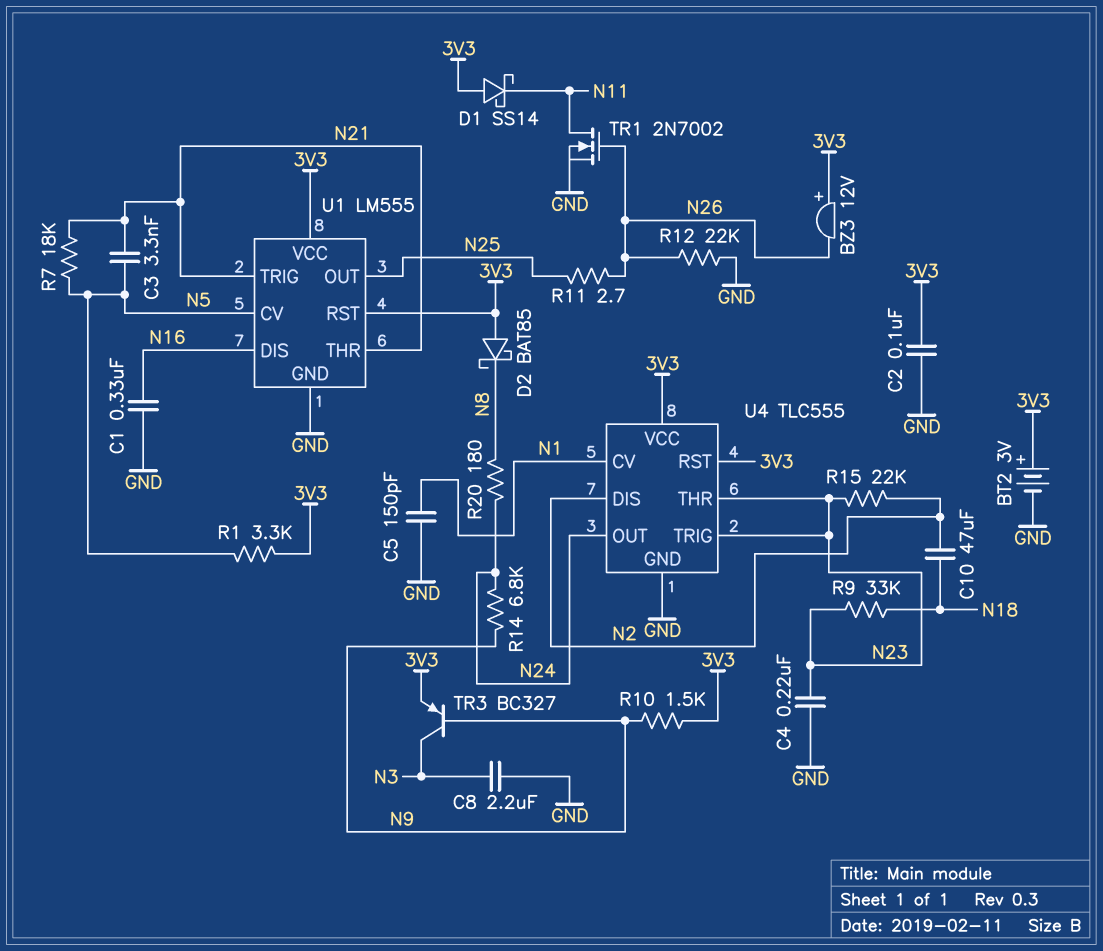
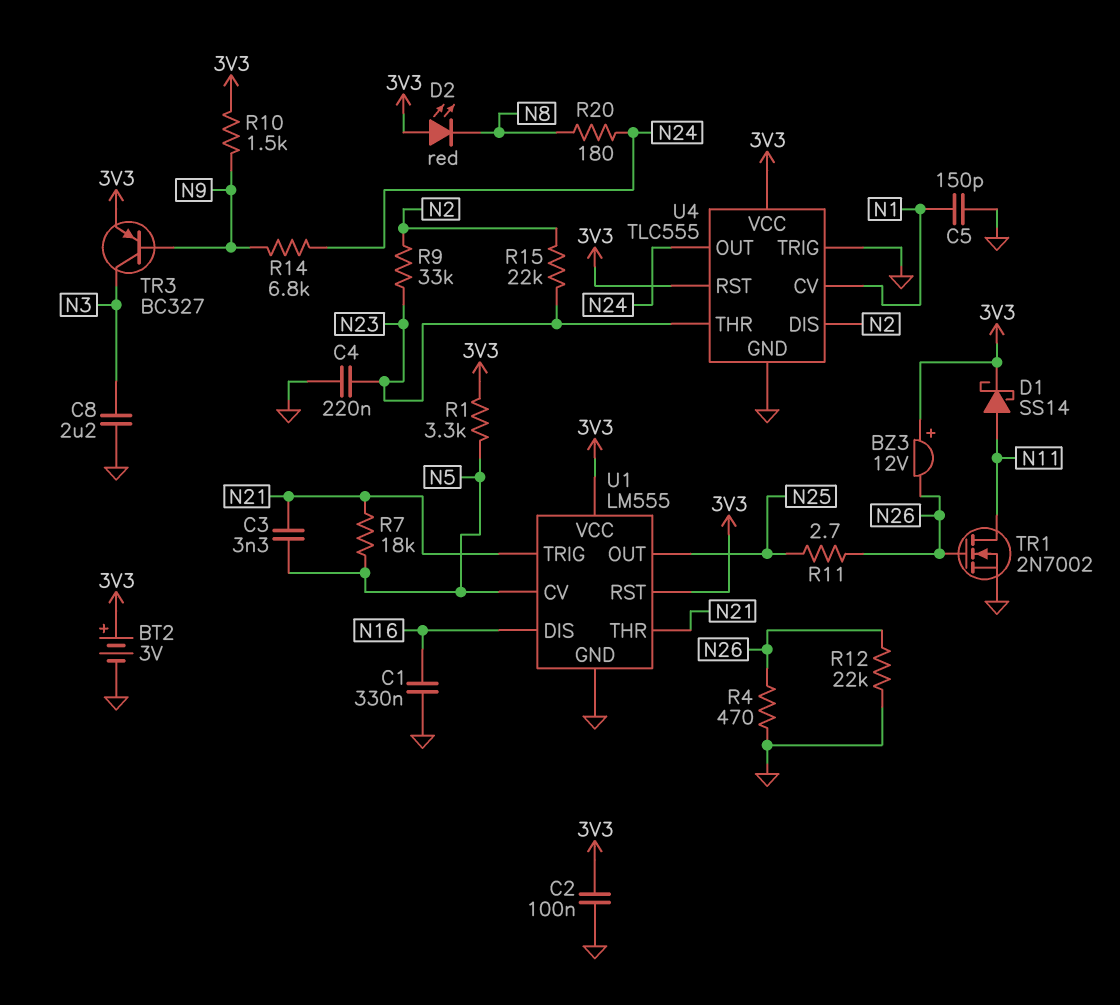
C10: 47uF (N2, N18) -> none
D1: schottky SS14 (A 3V3, K N11) -> schottky SS14 (A N11, K 3V3)
D2: schottky BAT85 (A 3V3, K N8) -> LED red (A 3V3, K N8)
R4: none -> 470 (GND, N26)
R9: 33k (N18, N23) -> 33k (N2, N23)
U4 pin TRIG: N23 -> GND

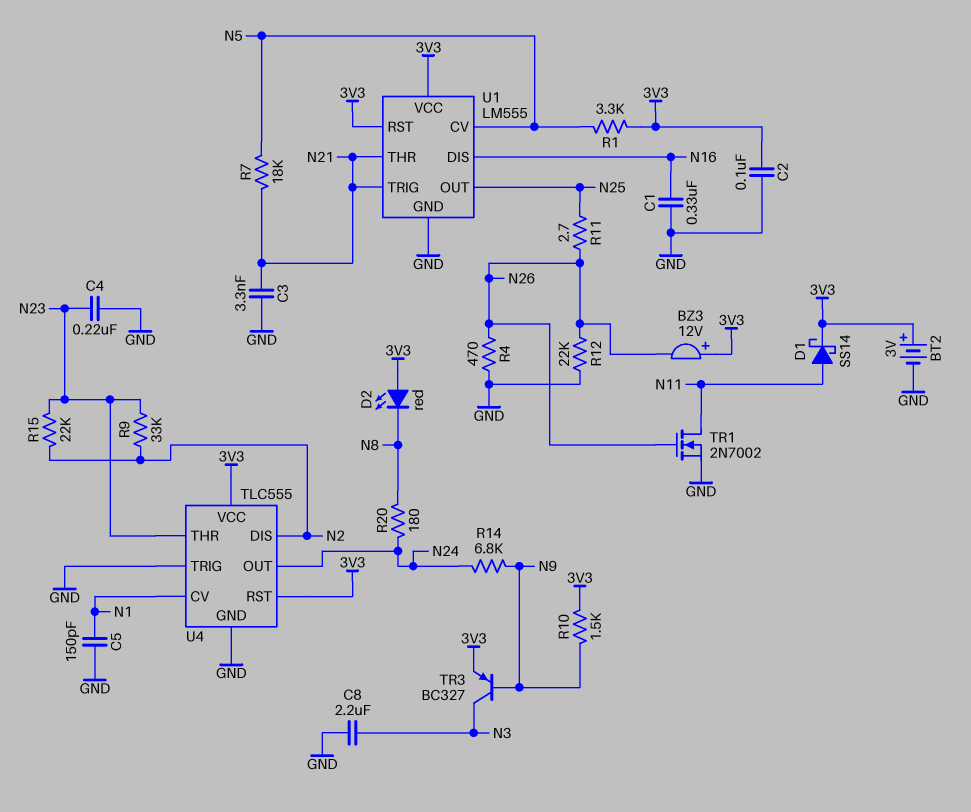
C3: 3.3nF (N5, N21) -> 3.3nF (GND, N21)

